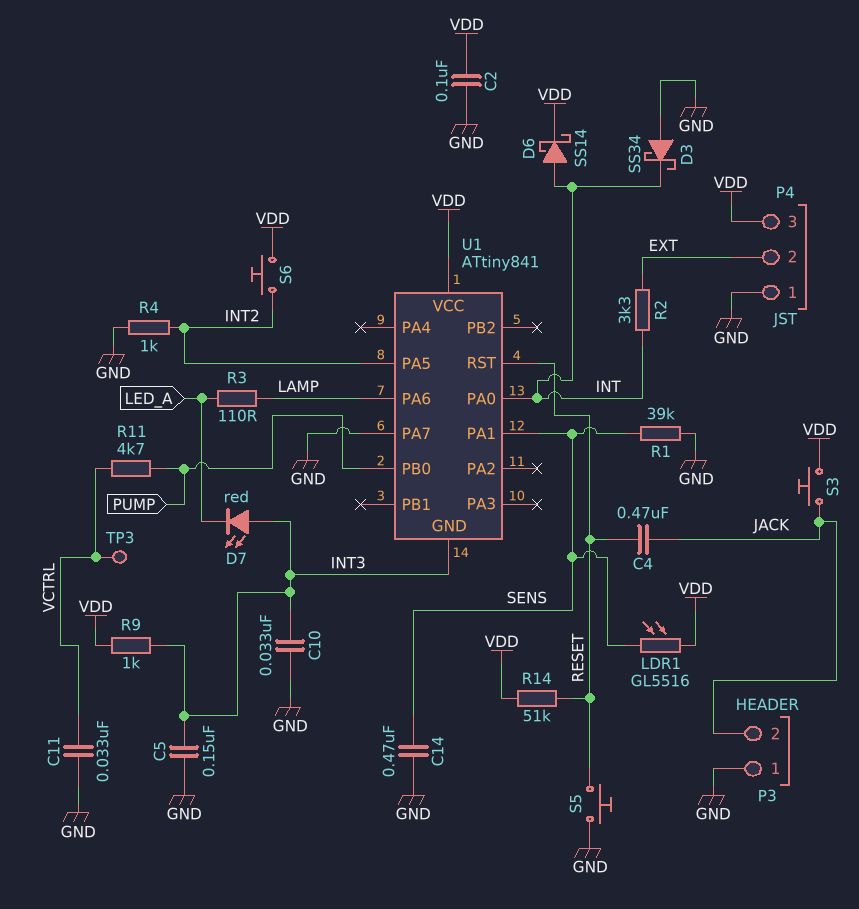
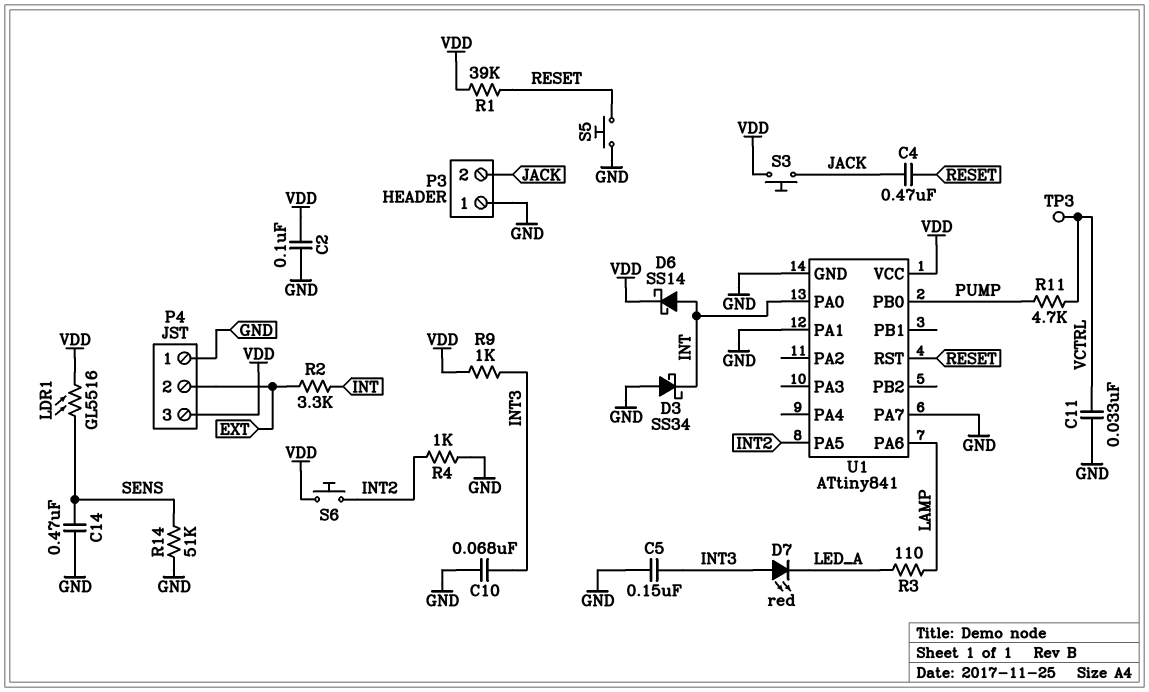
C10: 33nF (GND, INT3) -> 68nF (GND, INT3)
R1: 39k (GND, SENS) -> 39k (RESET, VDD)
R14: 51k (RESET, VDD) -> 51k (GND, SENS)
U1 pin GND: INT3 -> GND
U1 pin PA1: SENS -> GND

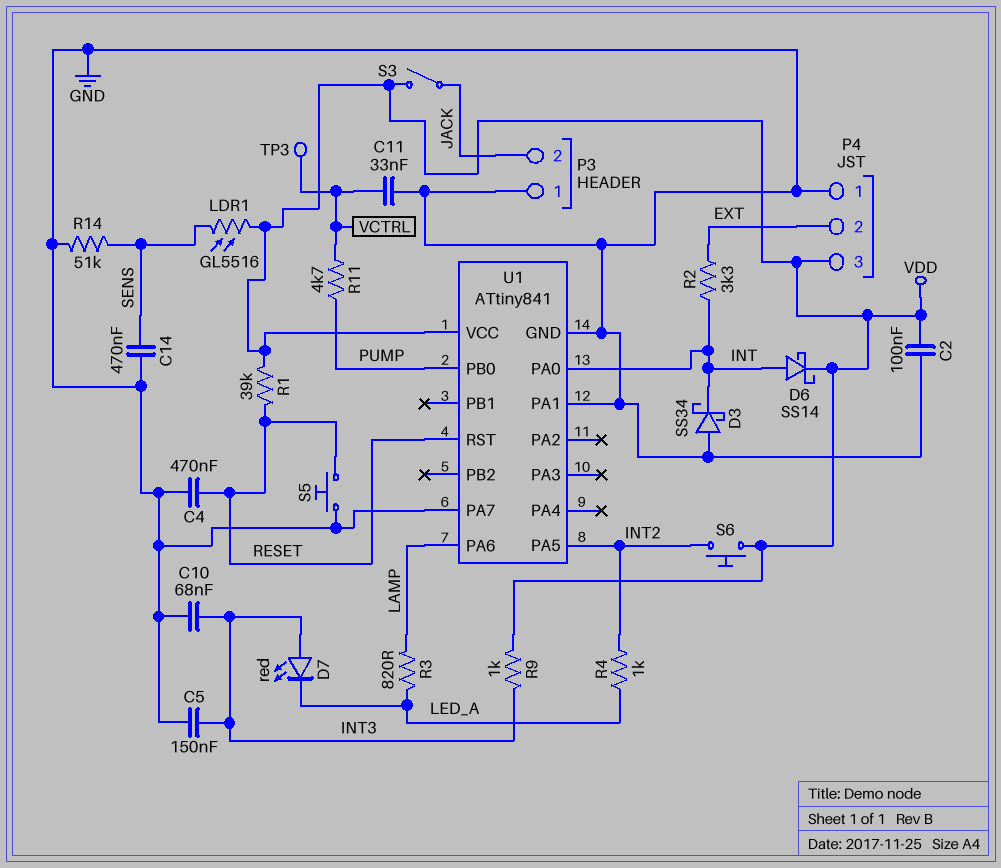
C4: 470nF (JACK, RESET) -> 470nF (GND, RESET)
R3: 110 (LAMP, LED_A) -> 820 (LAMP, LED_A)
R4: 1k (GND, INT2) -> 1k (INT2, LED_A)
S3: button (JACK, VDD) -> switch (JACK, VDD)

